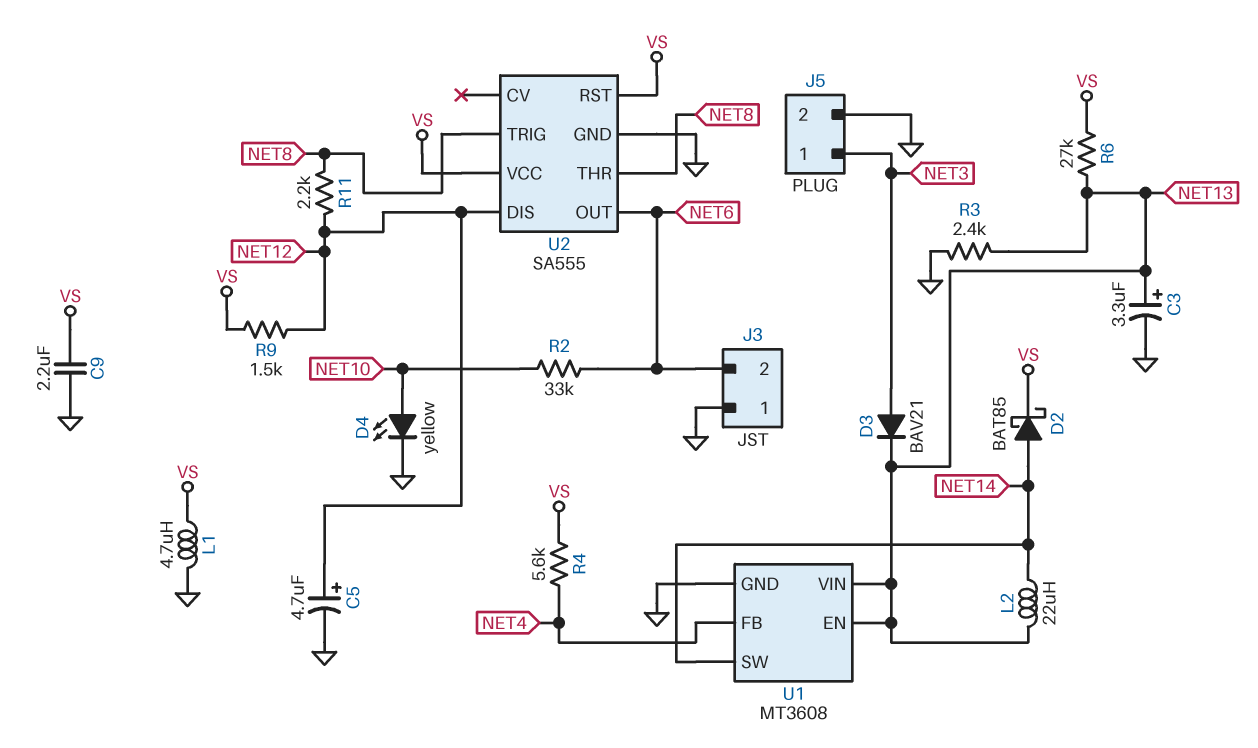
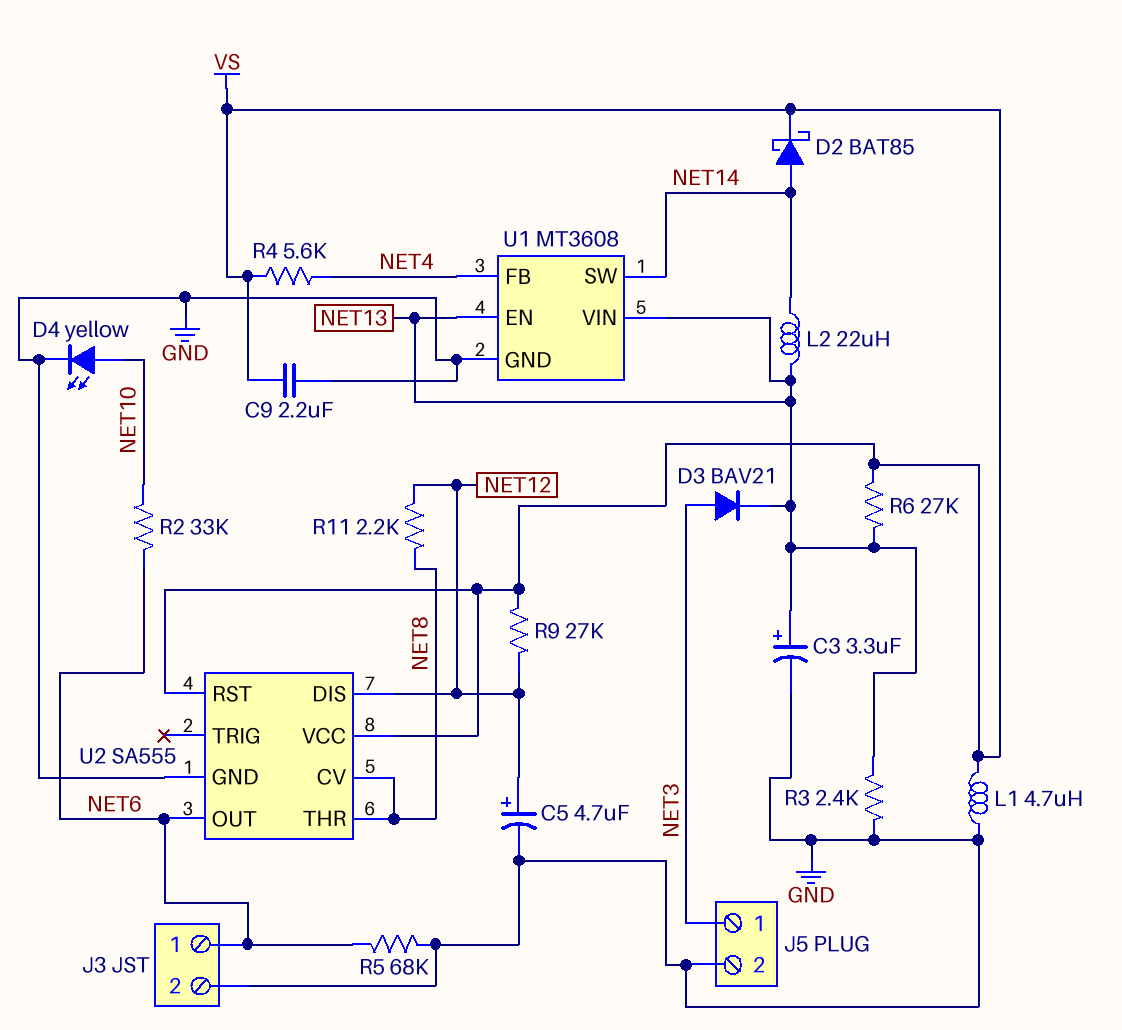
J3 pin 1: GND -> NET6
J3 pin 2: NET6 -> GND
R5: none -> 68k (GND, NET6)
R9: 1.5k (NET12, VS) -> 27k (NET12, VS)
U2 pin CV: none -> NET8
U2 pin TRIG: NET8 -> none

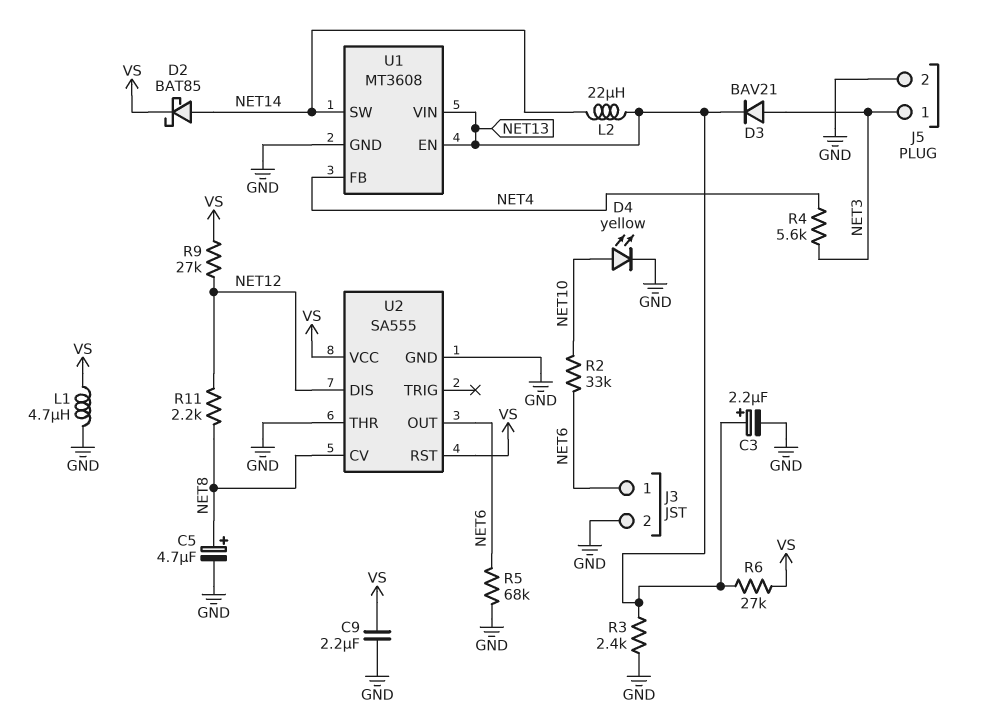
C3: 3.3uF (plus NET13, minus GND) -> 2.2uF (plus NET13, minus GND)
C5: 4.7uF (plus NET12, minus GND) -> 4.7uF (plus NET8, minus GND)
R4: 5.6k (NET4, VS) -> 5.6k (NET3, NET4)
U2 pin THR: NET8 -> GND

